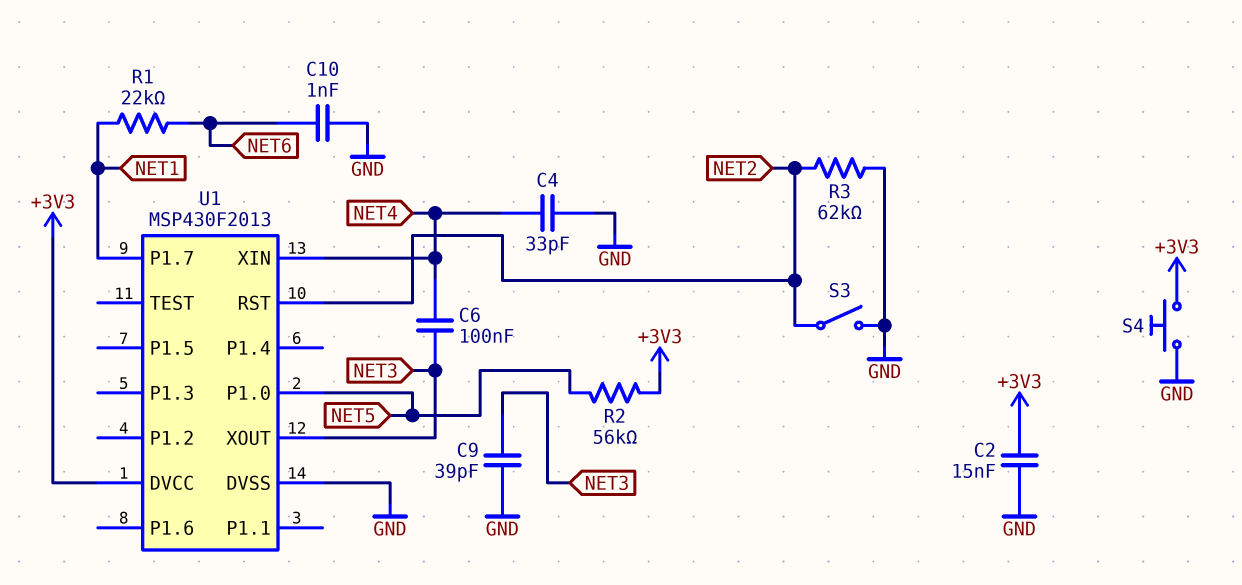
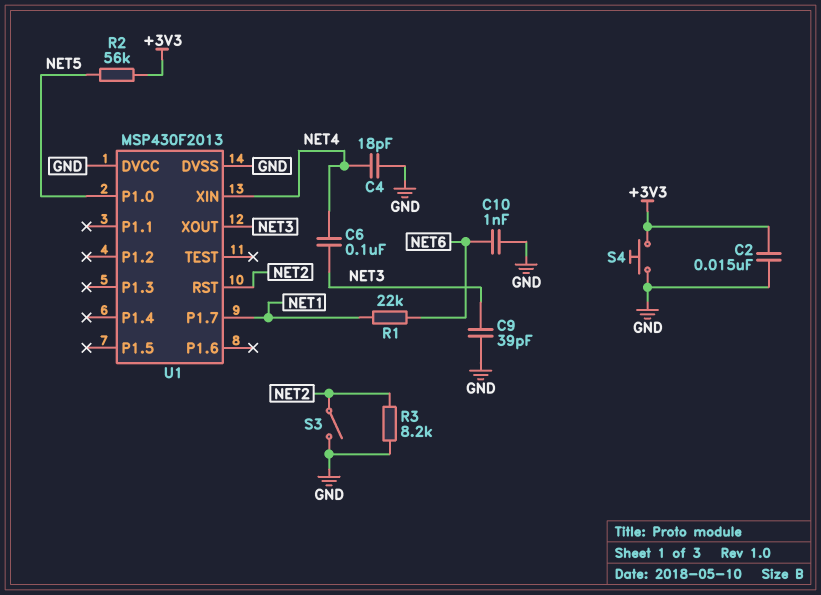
C4: 33pF (GND, NET4) -> 18pF (GND, NET4)
R3: 62k (GND, NET2) -> 8.2k (GND, NET2)
U1 pin DVCC: +3V3 -> GND

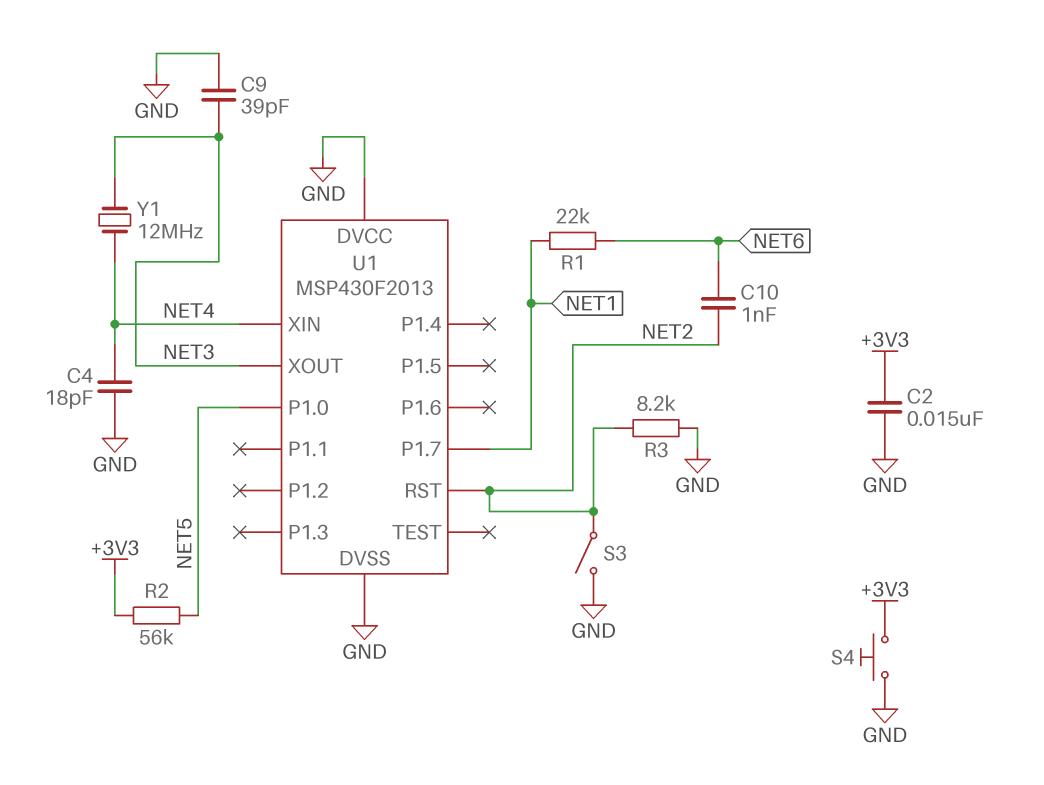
C6: 100nF (NET3, NET4) -> none
C10: 1nF (GND, NET6) -> 1nF (NET2, NET6)
Y1: none -> 12MHz (NET3, NET4)

